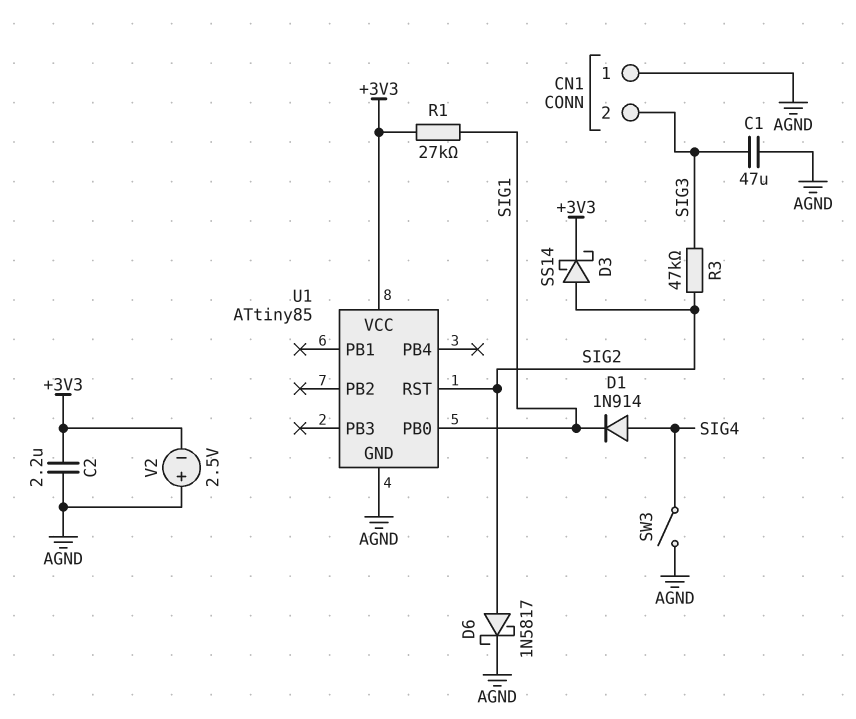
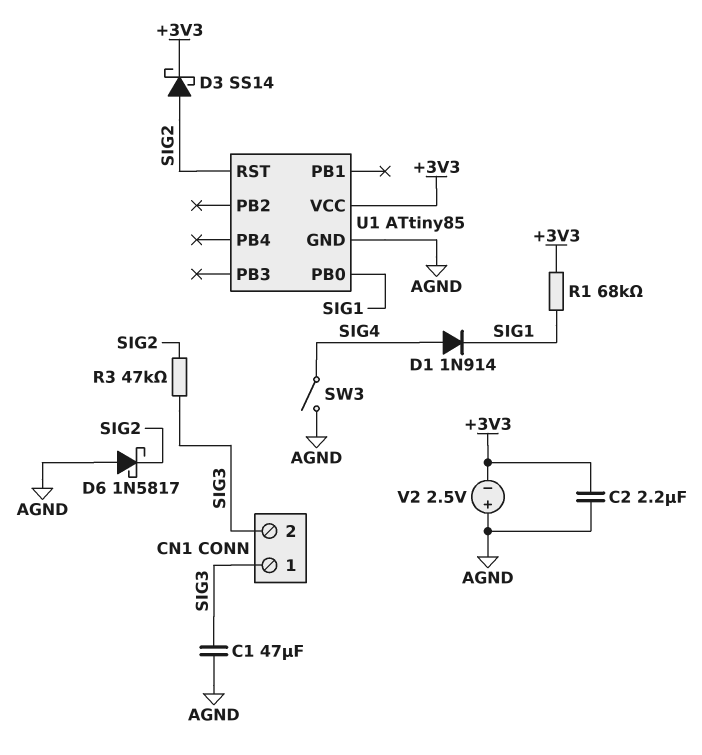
CN1 pin 1: AGND -> SIG3
D6: schottky 1N5817 (A SIG2, K AGND) -> schottky 1N5817 (A AGND, K SIG2)
R1: 27k (+3V3, SIG1) -> 68k (+3V3, SIG1)

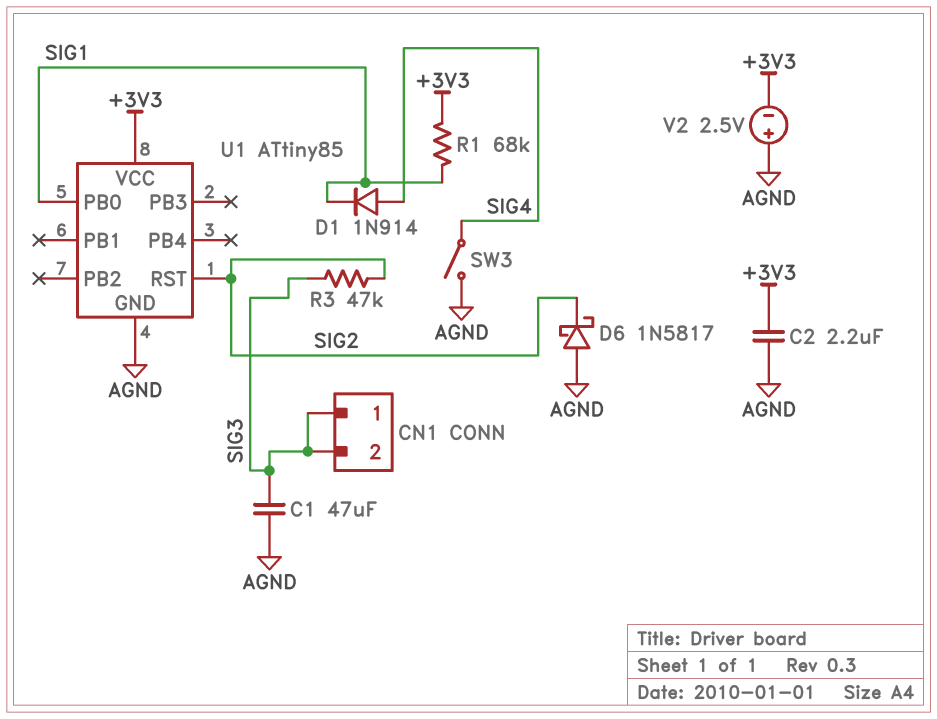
D3: schottky SS14 (A SIG2, K +3V3) -> none

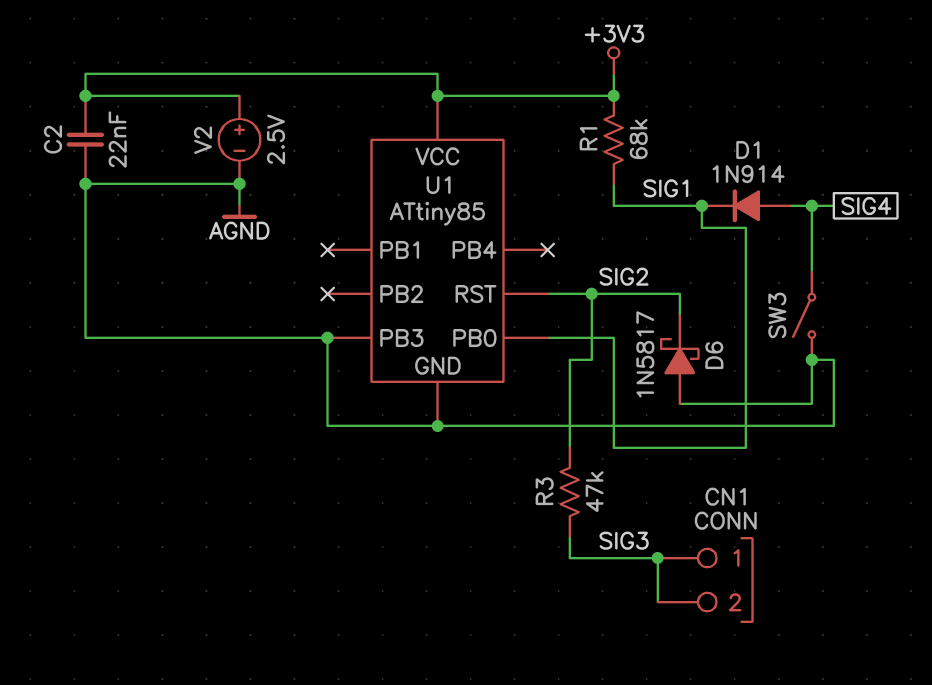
C1: 47uF (AGND, SIG3) -> none
C2: 2.2uF (+3V3, AGND) -> 22nF (+3V3, AGND)
U1 pin PB3: none -> AGND
V2: 2.5V (plus AGND, minus +3V3) -> 2.5V (plus +3V3, minus AGND)

